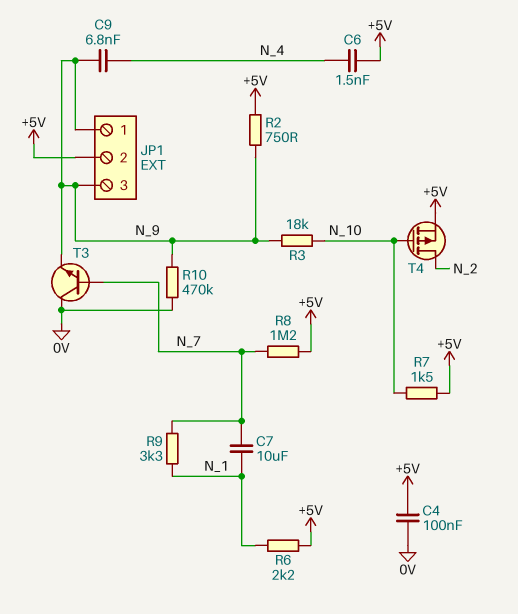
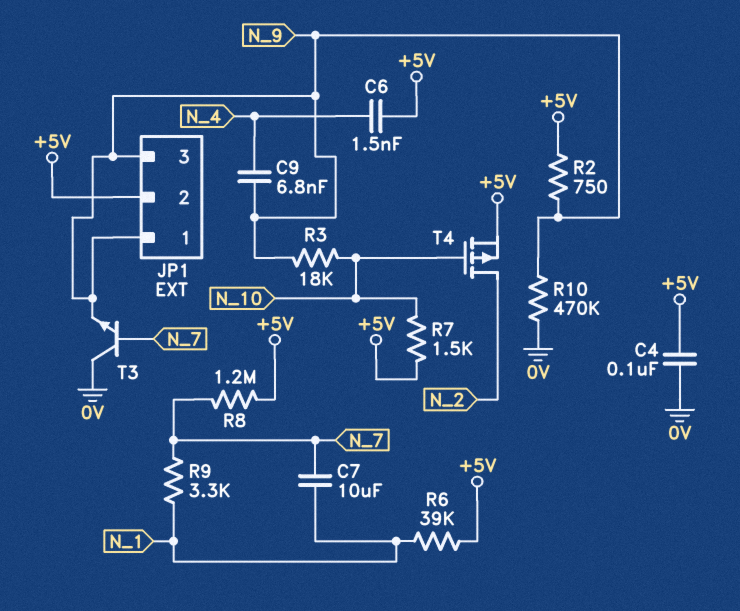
R6: 2.2k (+5V, N_1) -> 39k (+5V, N_1)

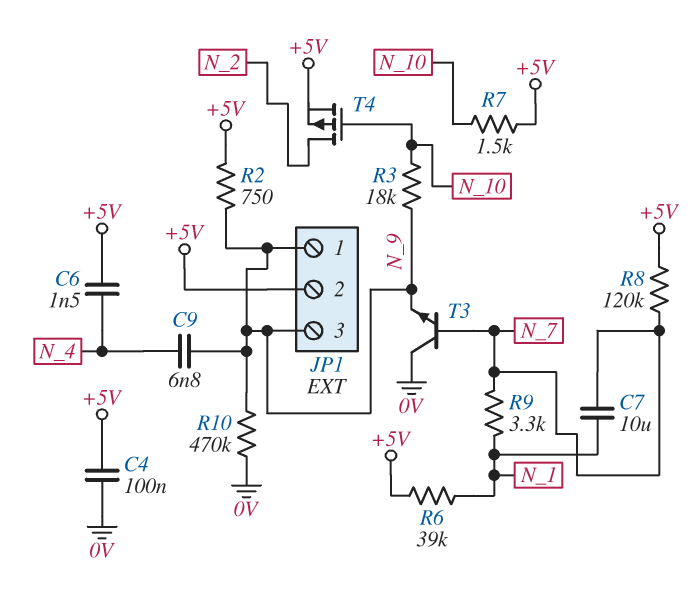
R8: 1.2M (+5V, N_7) -> 120k (+5V, N_7)

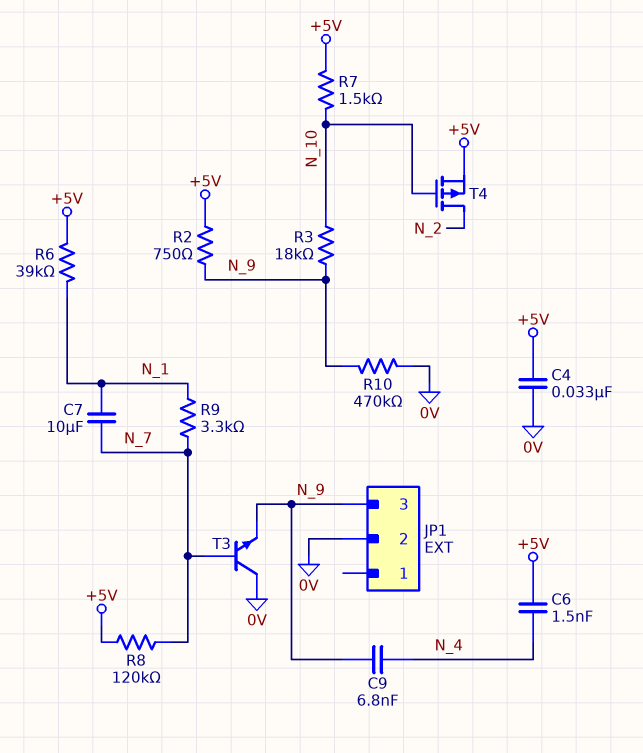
C4: 100nF (+5V, 0V) -> 33nF (+5V, 0V)
JP1 pin 1: N_9 -> none
JP1 pin 2: +5V -> 0V

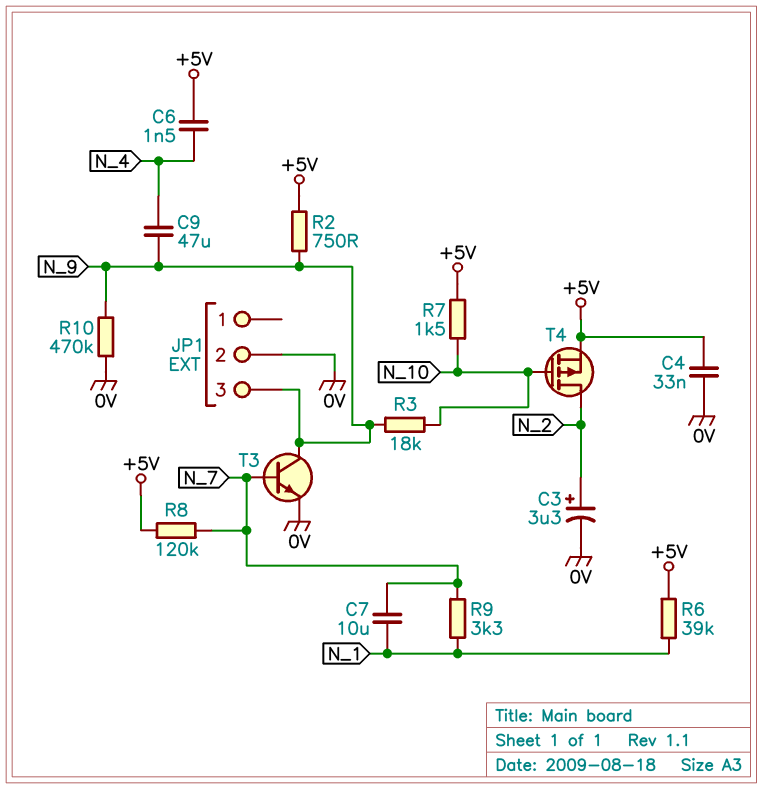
C3: none -> 3.3uF (plus N_2, minus 0V)
C9: 6.8nF (N_4, N_9) -> 47uF (N_4, N_9)
T3: NPN (B N_7, C 0V, E N_9) -> NPN (B N_7, C N_9, E 0V)

